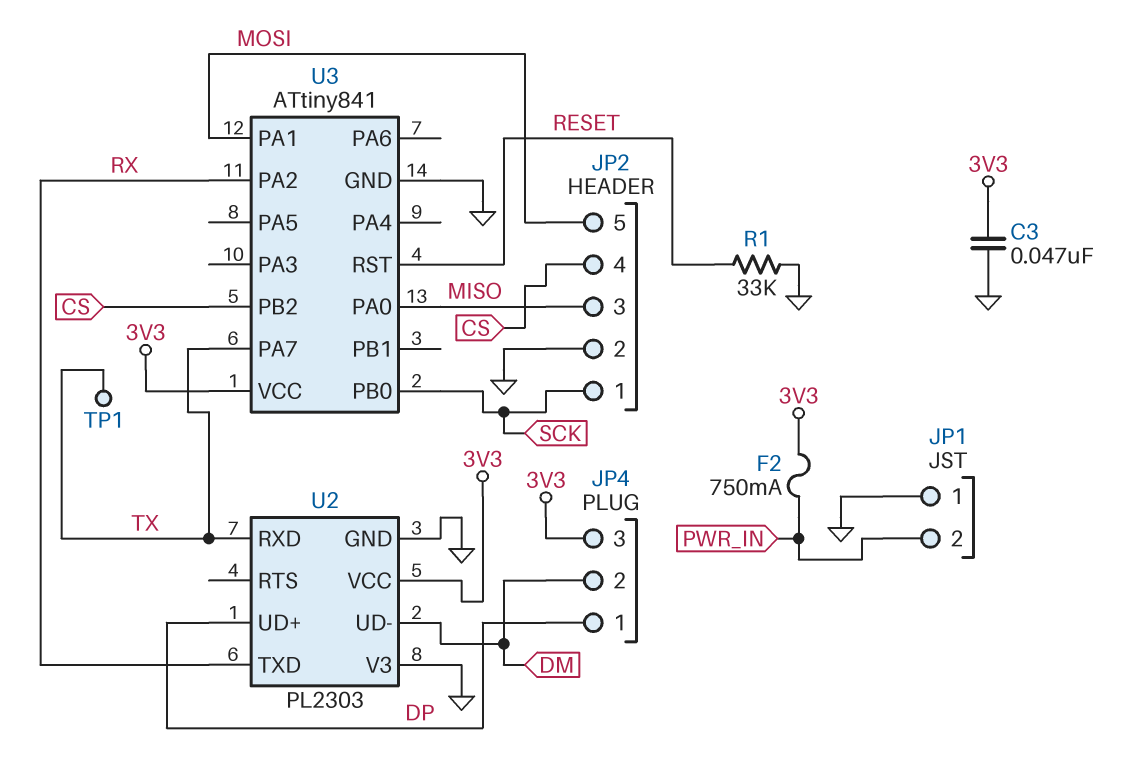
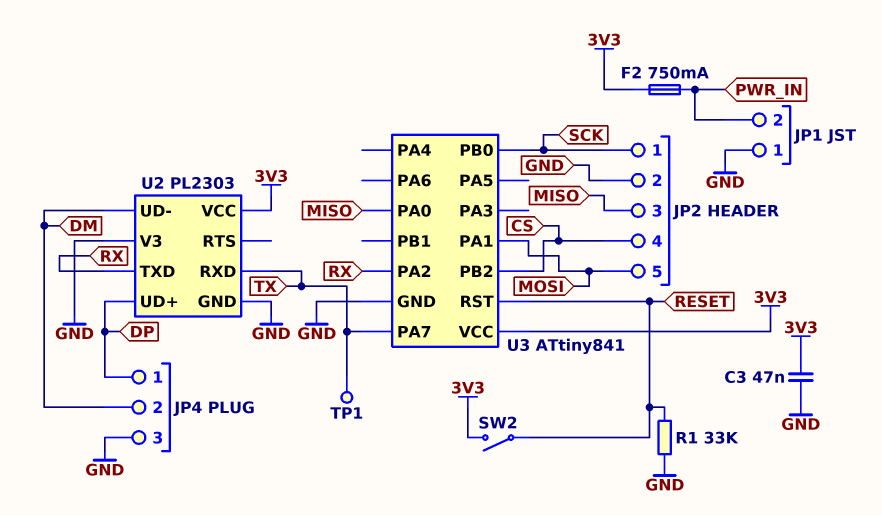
JP4 pin 3: 3V3 -> GND
SW2: none -> switch (3V3, RESET)

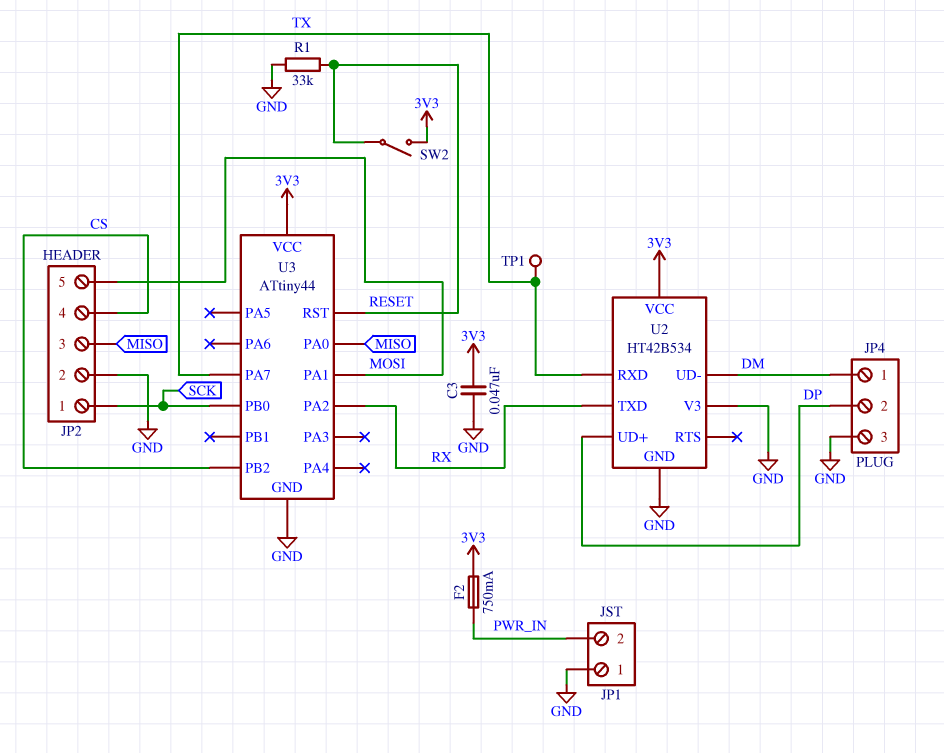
JP4 pin 1: DP -> DM
JP4 pin 2: DM -> DP
U2: PL2303 -> HT42B534
U3: ATtiny841 -> ATtiny44

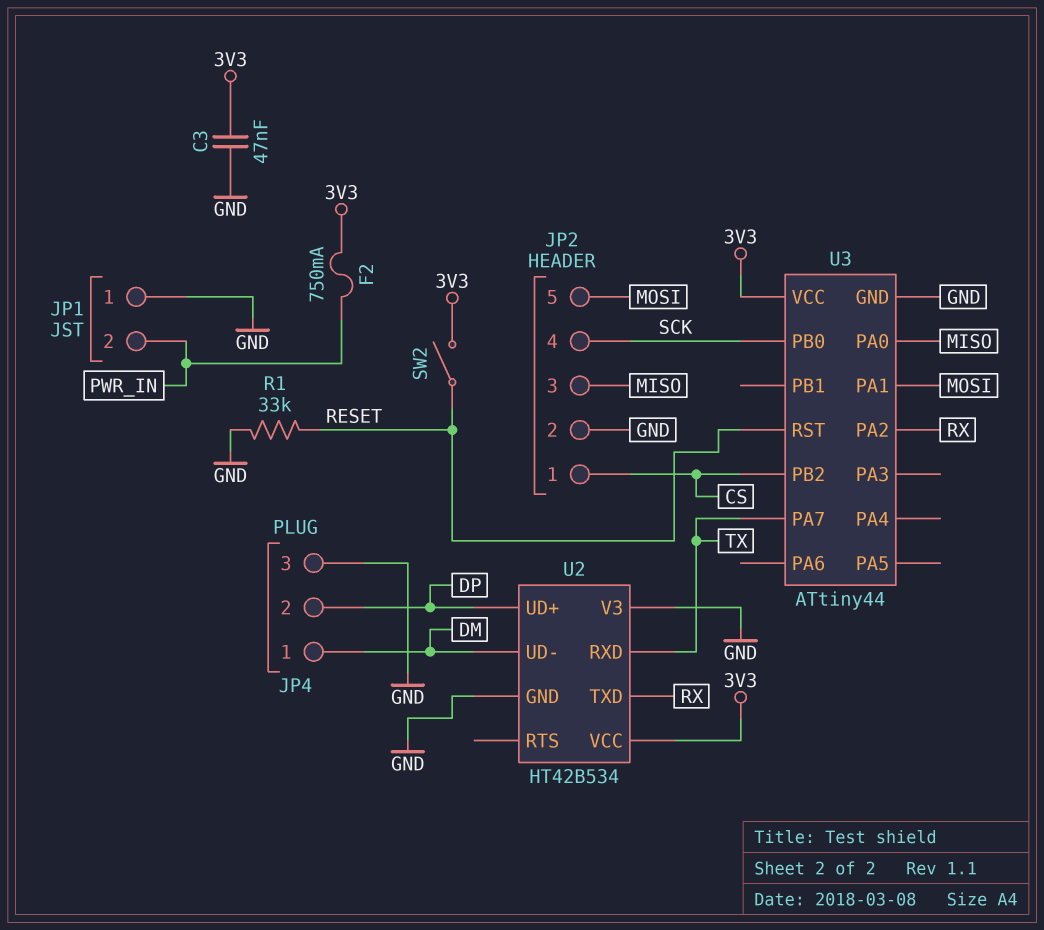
JP2 pin 1: SCK -> CS
JP2 pin 4: CS -> SCK
TP1: test point (TX) -> none

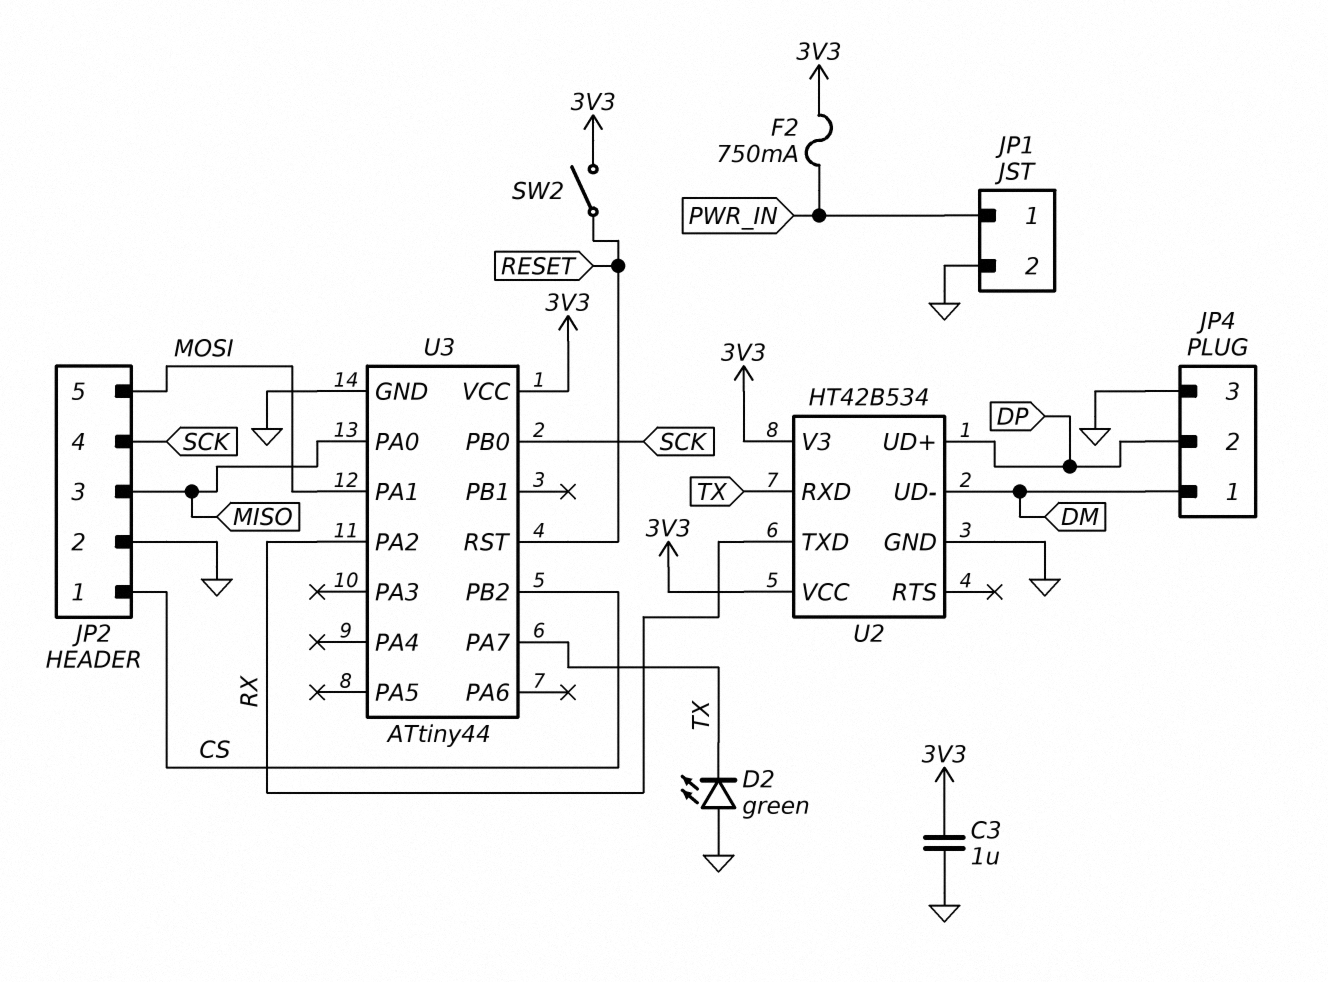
C3: 47nF (3V3, GND) -> 1uF (3V3, GND)
D2: none -> LED green (A GND, K TX)
JP1 pin 1: GND -> PWR_IN
JP1 pin 2: PWR_IN -> GND
R1: 33k (GND, RESET) -> none
U2 pin V3: GND -> 3V3

